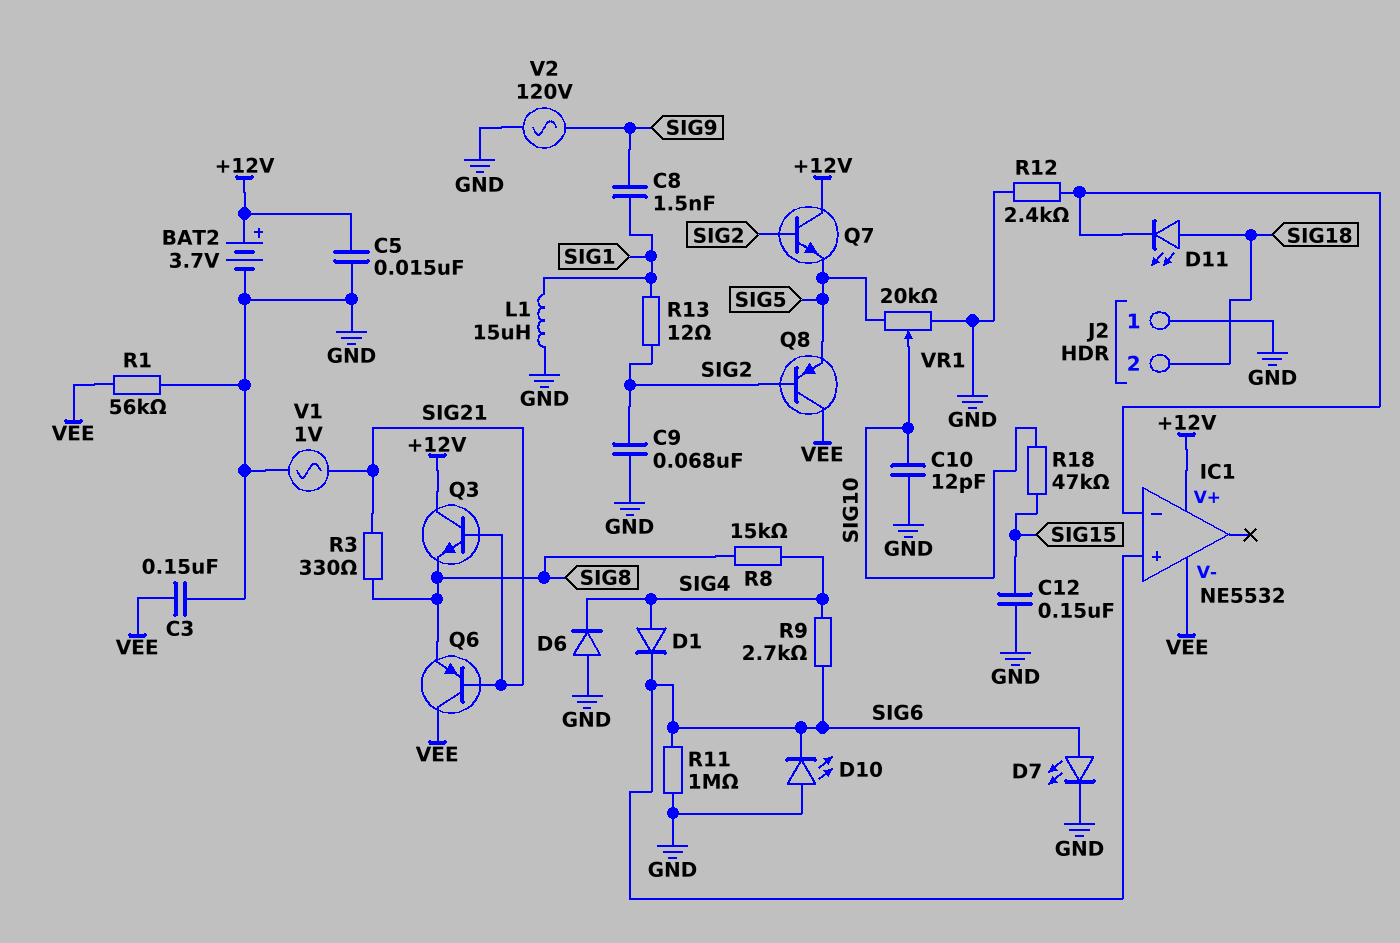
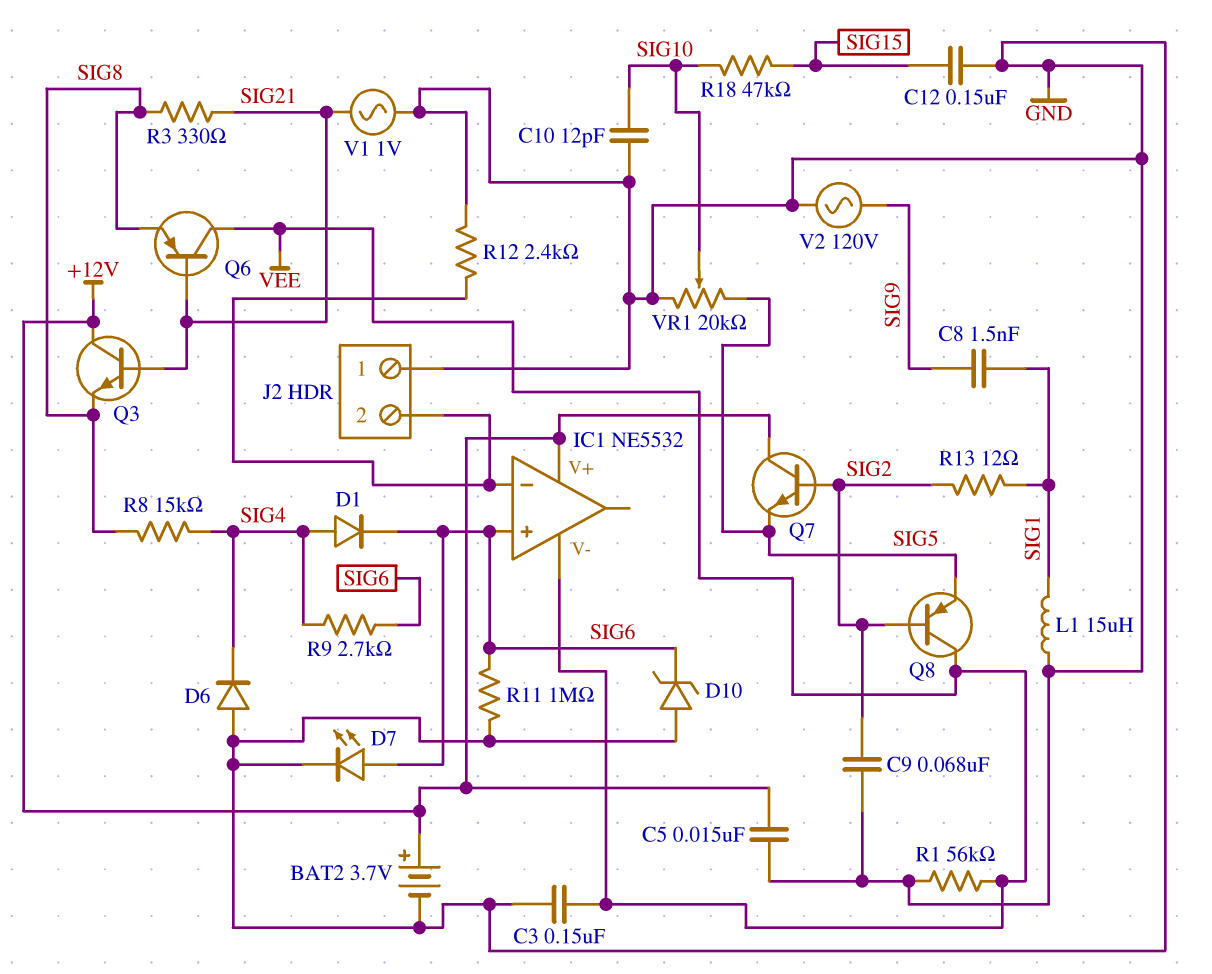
D10: LED (A GND, K SIG6) -> zener (A GND, K SIG6)
D11: LED (A SIG18, K IC1/in-) -> none
J2 pin 2: SIG18 -> IC1/in-

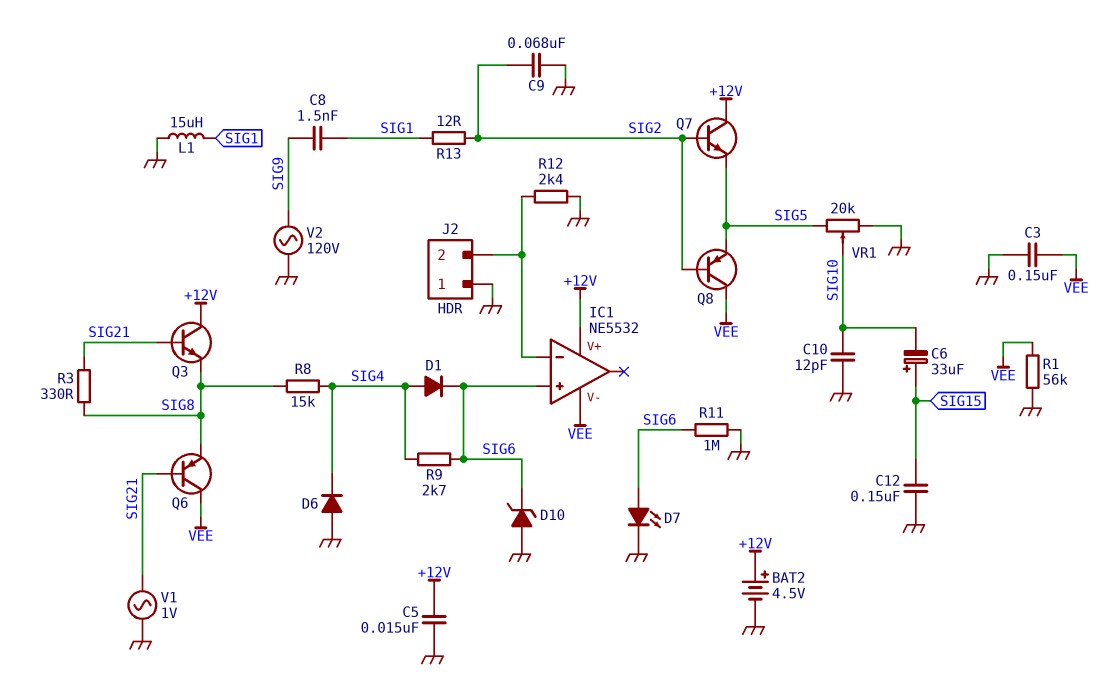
BAT2: 3.7V (plus +12V, minus GND) -> 4.5V (plus +12V, minus GND)
C6: none -> 33uF (plus SIG15, minus SIG10)
R18: 47k (SIG10, SIG15) -> none

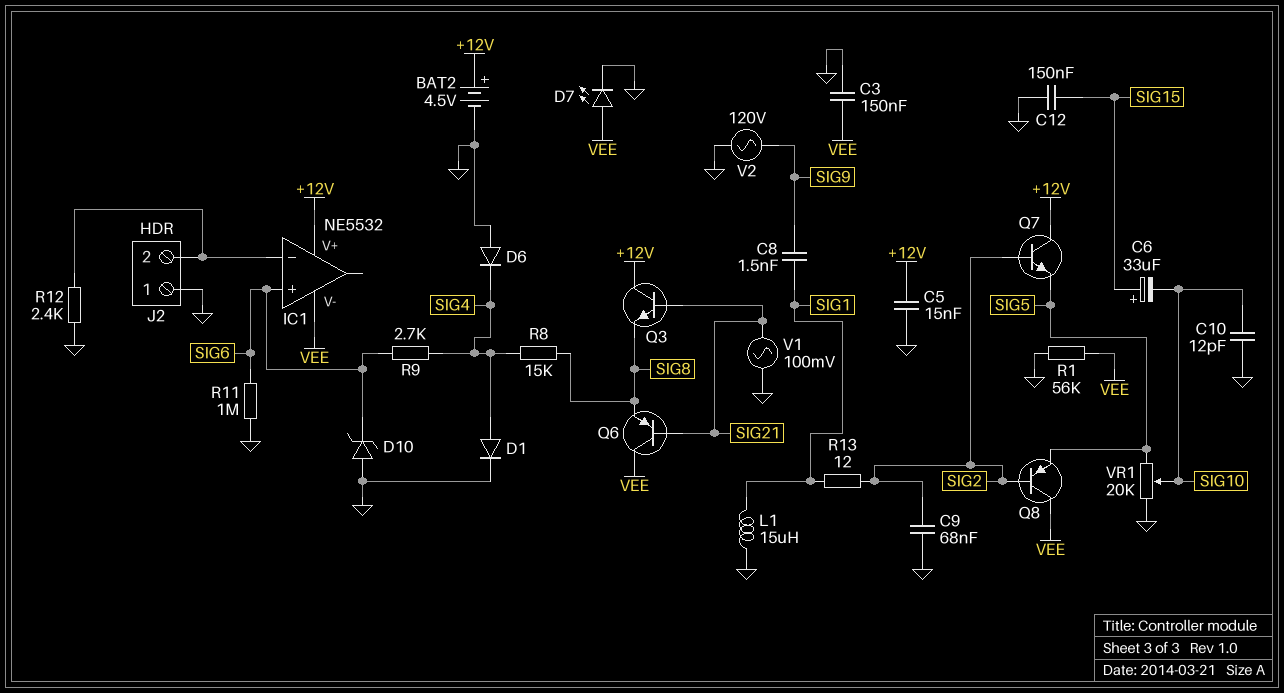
D1: diode (A SIG4, K SIG6) -> diode (A SIG4, K GND)
D7: LED (A SIG6, K GND) -> LED (A VEE, K GND)
R3: 330 (SIG8, SIG21) -> none
V1: AC 1V (GND, SIG21) -> AC 100mV (GND, SIG21)

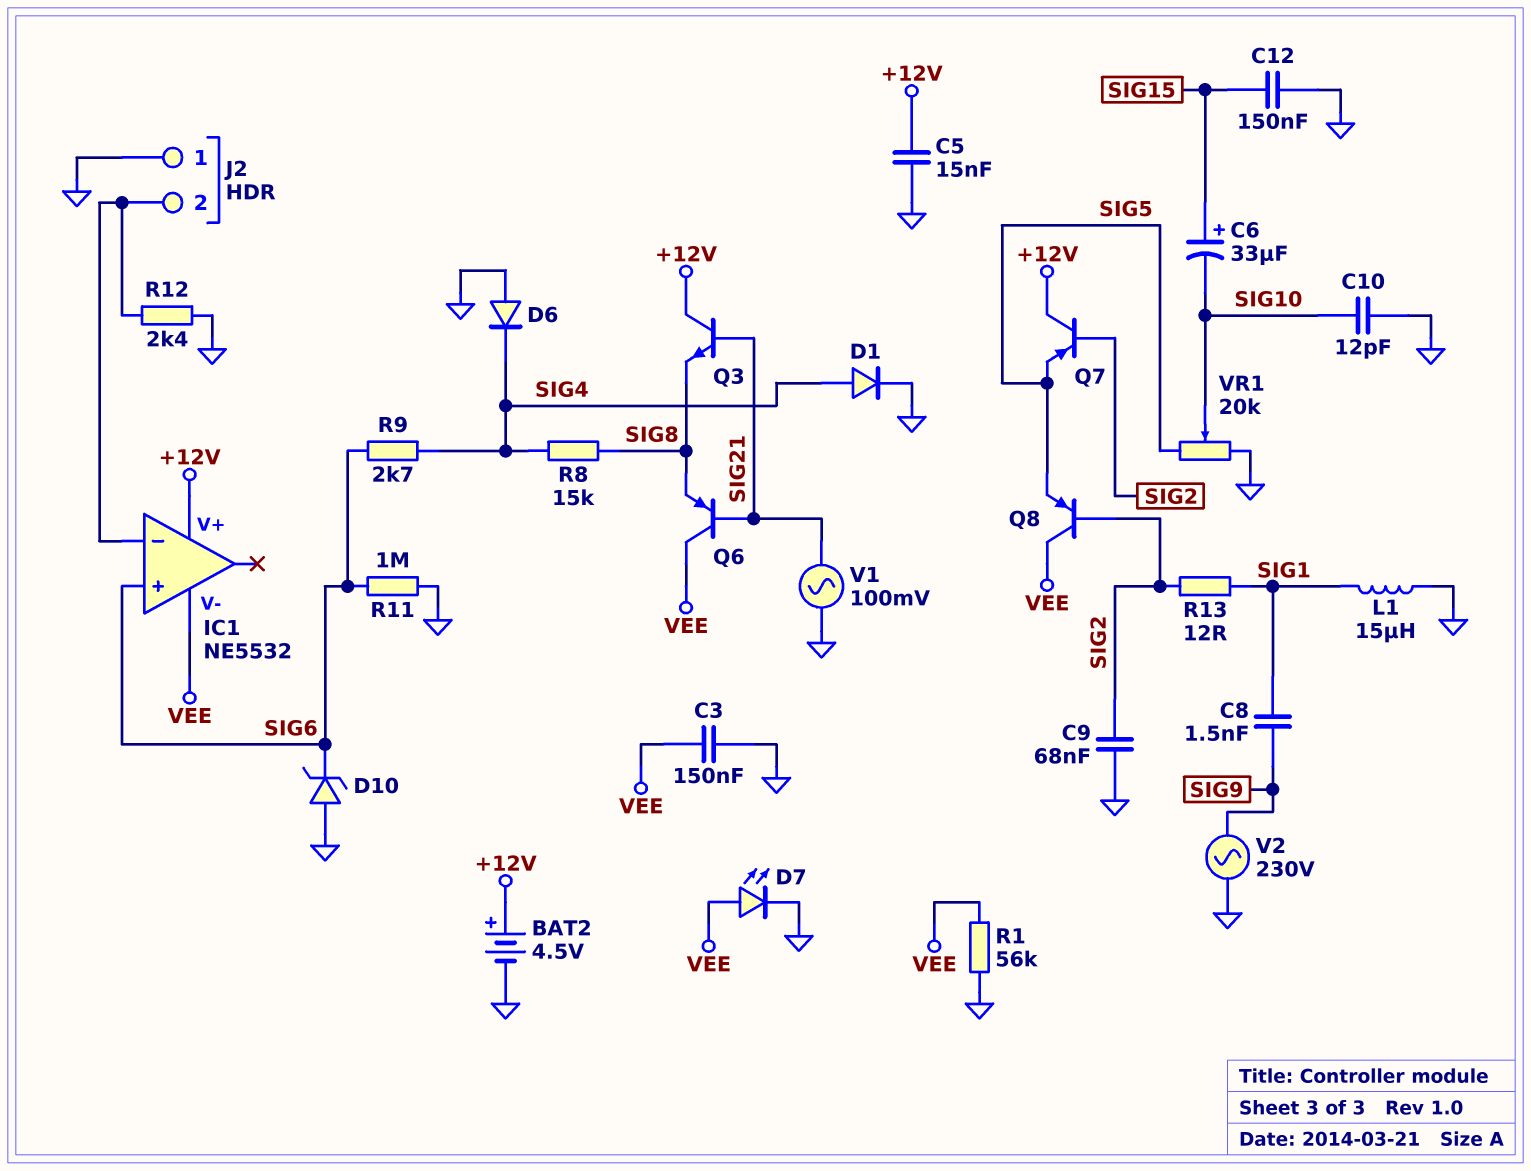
Q7: NPN (B SIG2, C +12V, E SIG5) -> PNP (B SIG2, C +12V, E SIG5)
V2: AC 120V (GND, SIG9) -> AC 230V (GND, SIG9)

